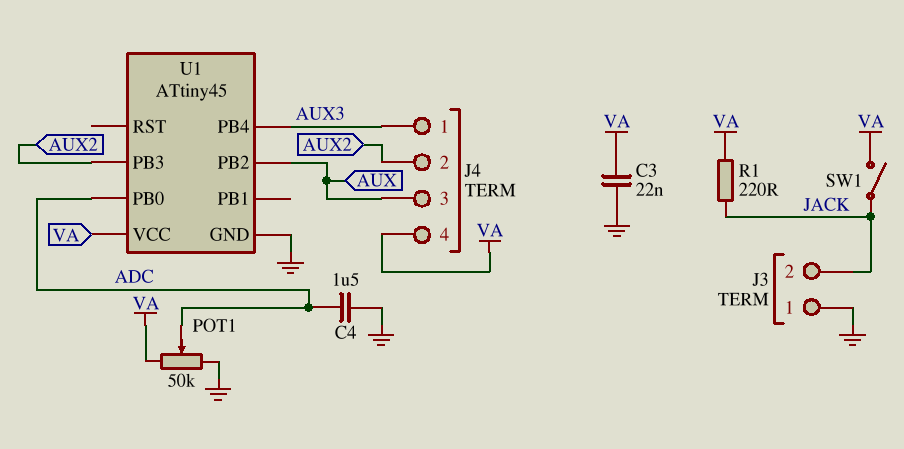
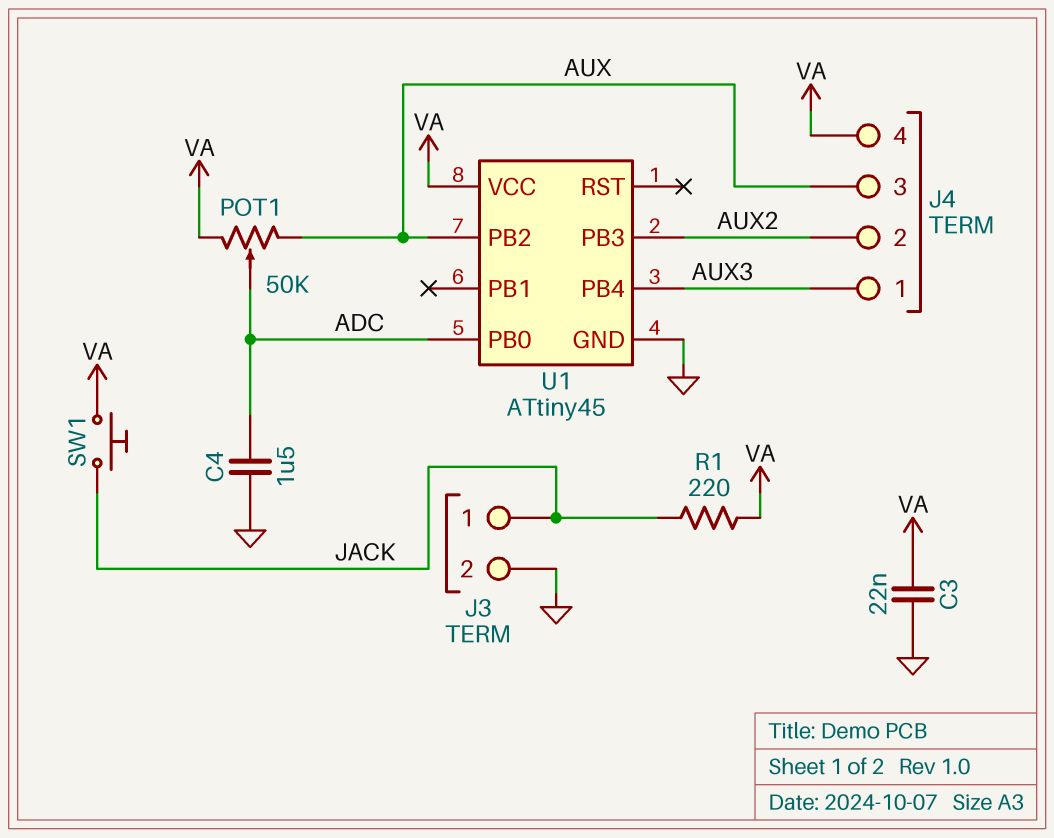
J3 pin 1: GND -> JACK
J3 pin 2: JACK -> GND
POT1: 50k (GND, VA, wiper ADC) -> 50k (AUX, VA, wiper ADC)
SW1: switch (JACK, VA) -> button (JACK, VA)

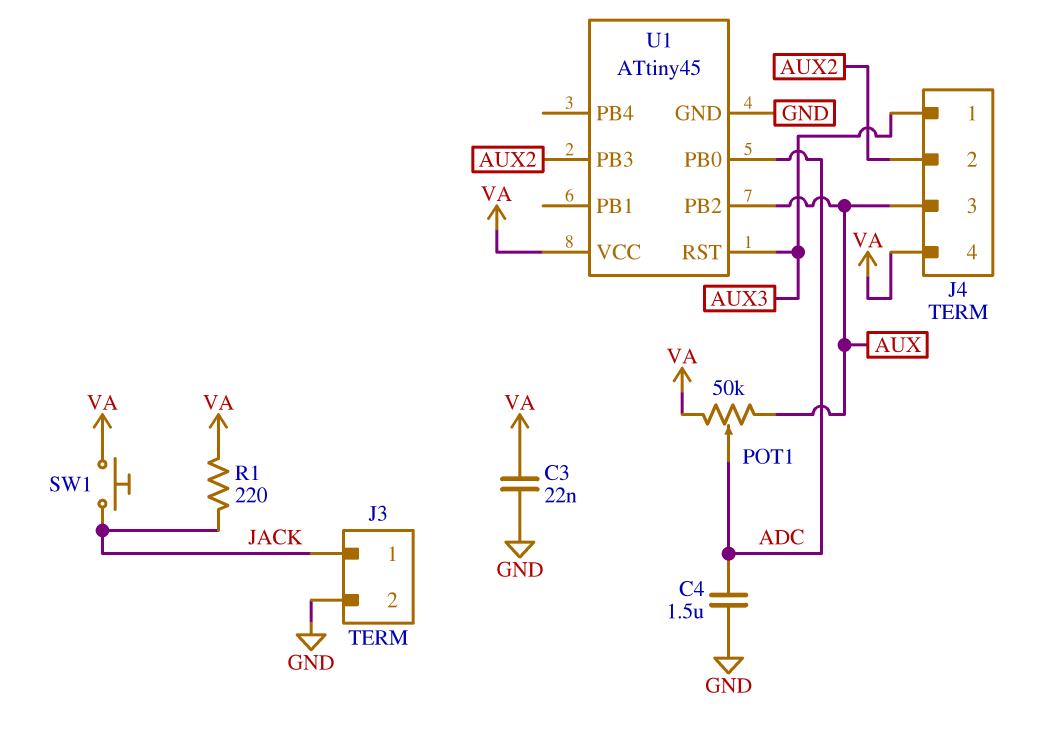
U1 pin PB4: AUX3 -> none
U1 pin RST: none -> AUX3

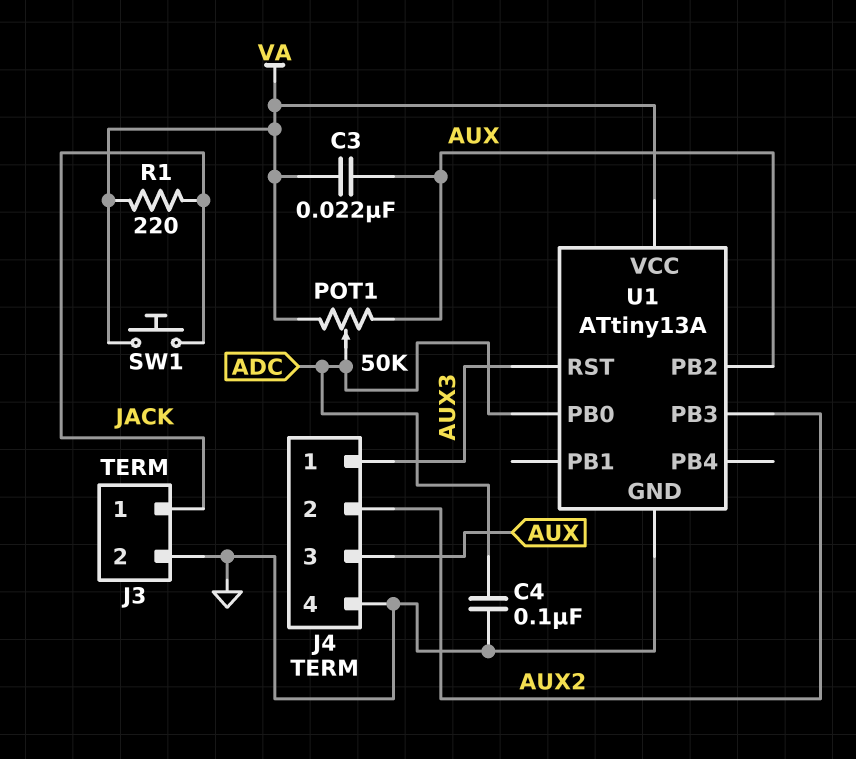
C3: 22nF (GND, VA) -> 22nF (AUX, VA)
C4: 1.5uF (ADC, GND) -> 100nF (ADC, GND)
J4 pin 4: VA -> GND
U1: ATtiny45 -> ATtiny13A

